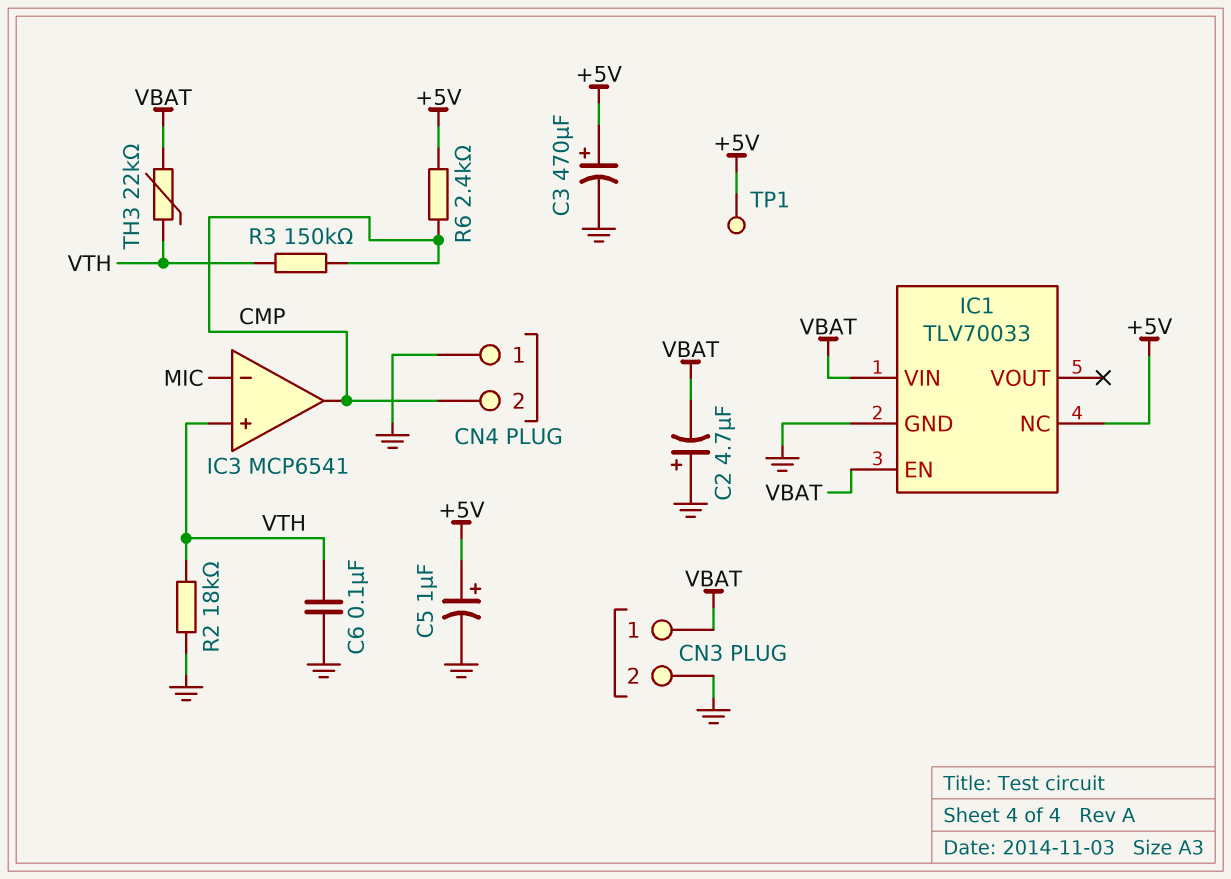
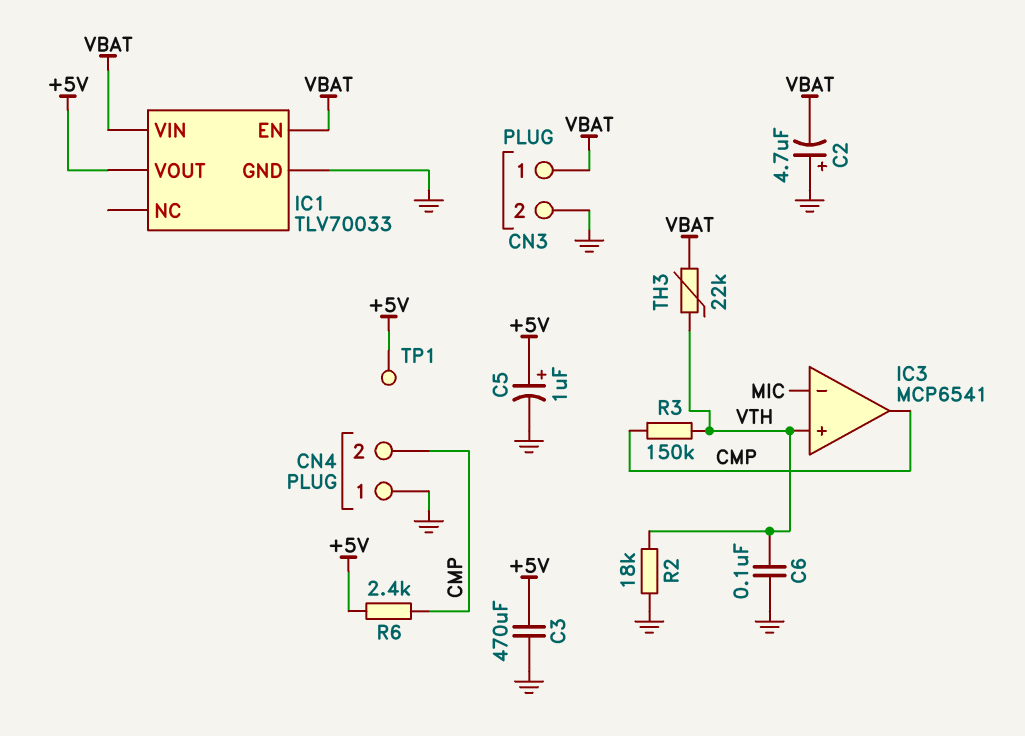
C3: 470uF (plus +5V, minus GND) -> 470uF (+5V, GND)
IC1 pin NC: +5V -> none
IC1 pin VOUT: none -> +5V

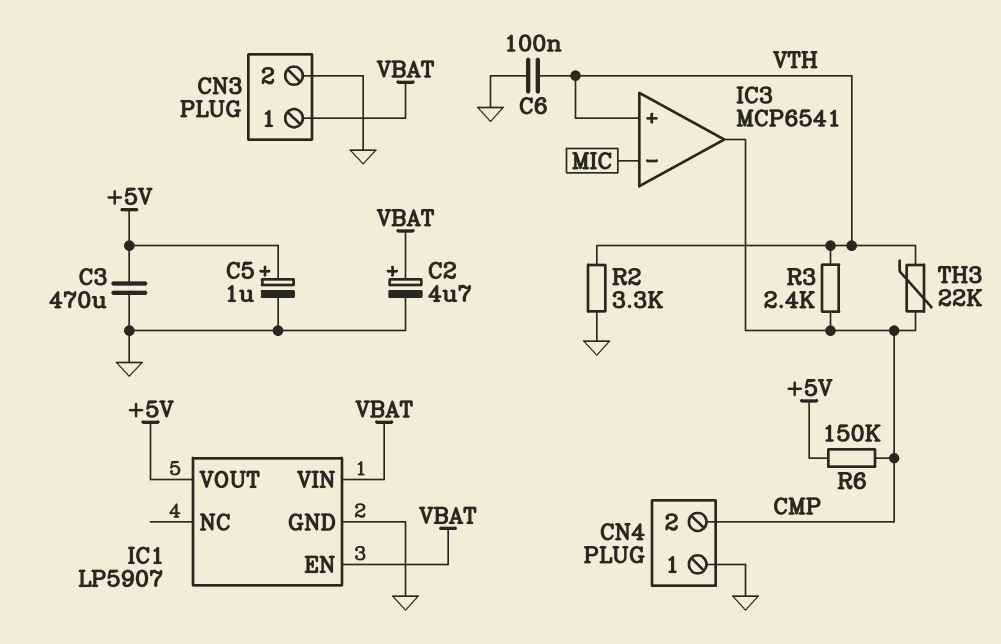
C2: 4.7uF (plus GND, minus VBAT) -> 4.7uF (plus VBAT, minus GND)
IC1: TLV70033 -> LP5907
R2: 18k (GND, VTH) -> 3.3k (GND, VTH)
R3: 150k (CMP, VTH) -> 2.4k (CMP, VTH)
R6: 2.4k (+5V, CMP) -> 150k (+5V, CMP)
TH3: 22k (VBAT, VTH) -> 22k (CMP, VTH)
TP1: test point (+5V) -> none

